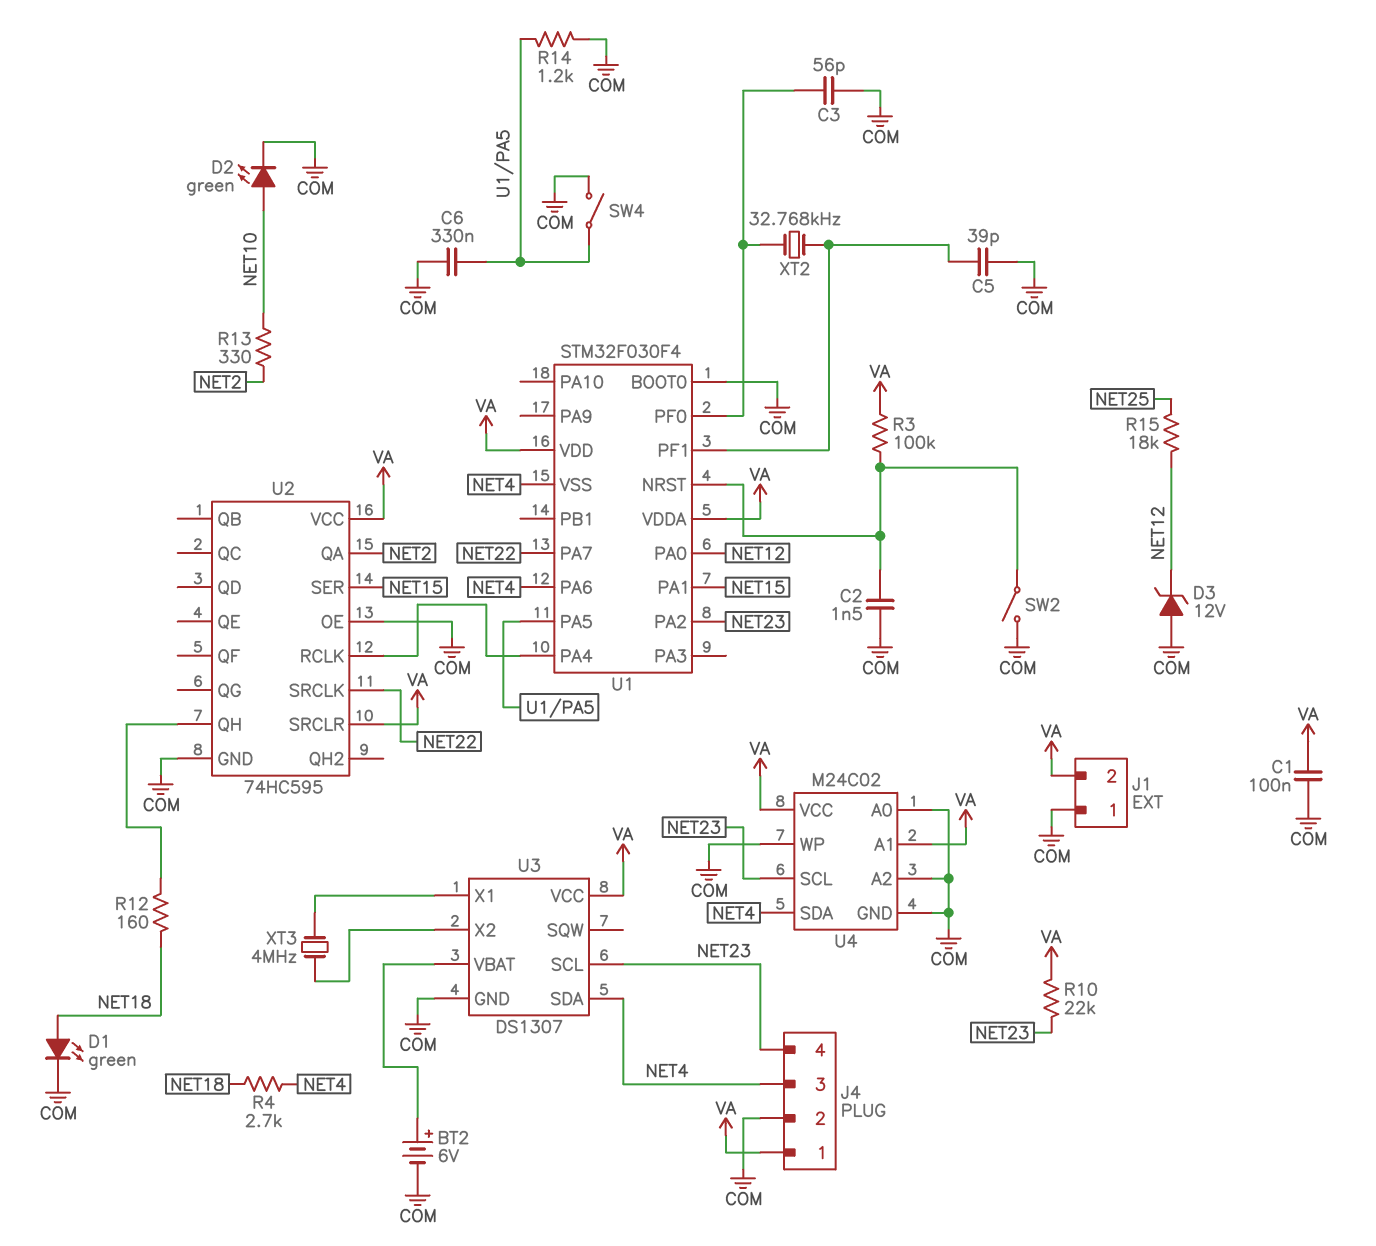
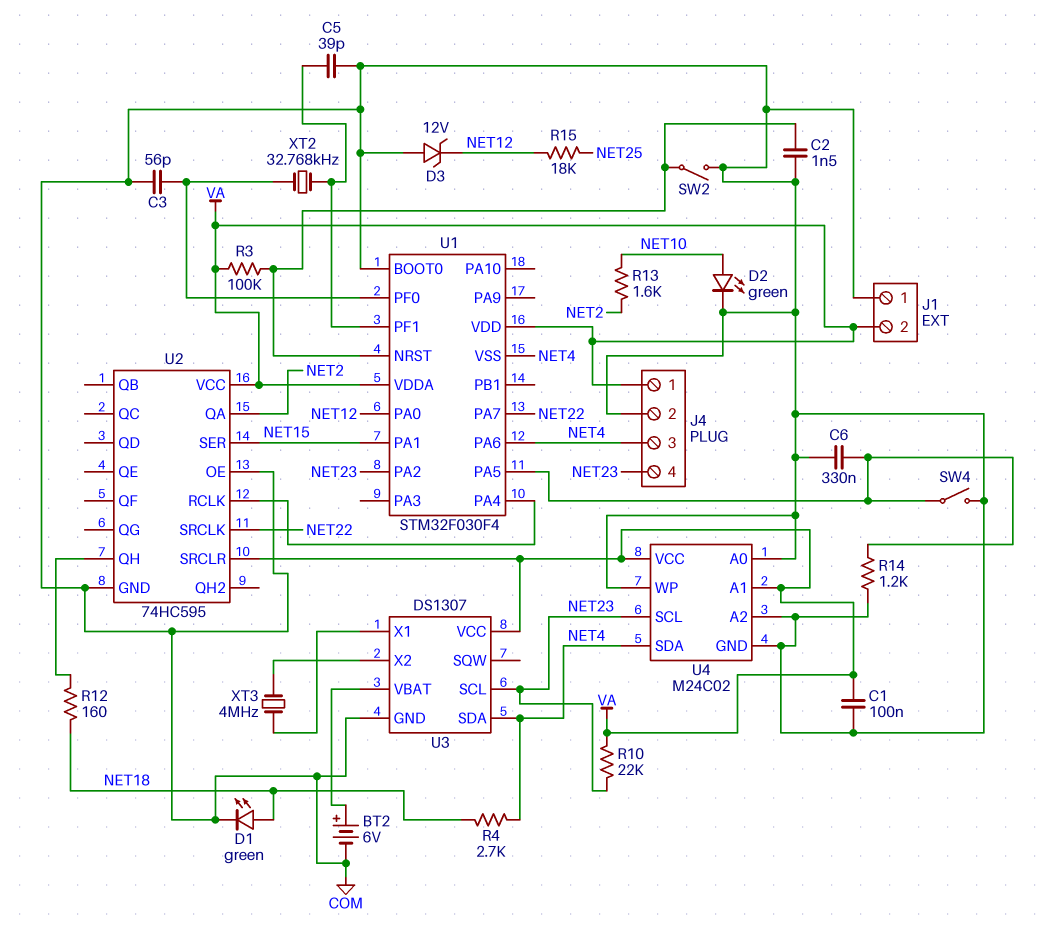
R13: 330 (NET2, NET10) -> 1.6k (NET2, NET10)

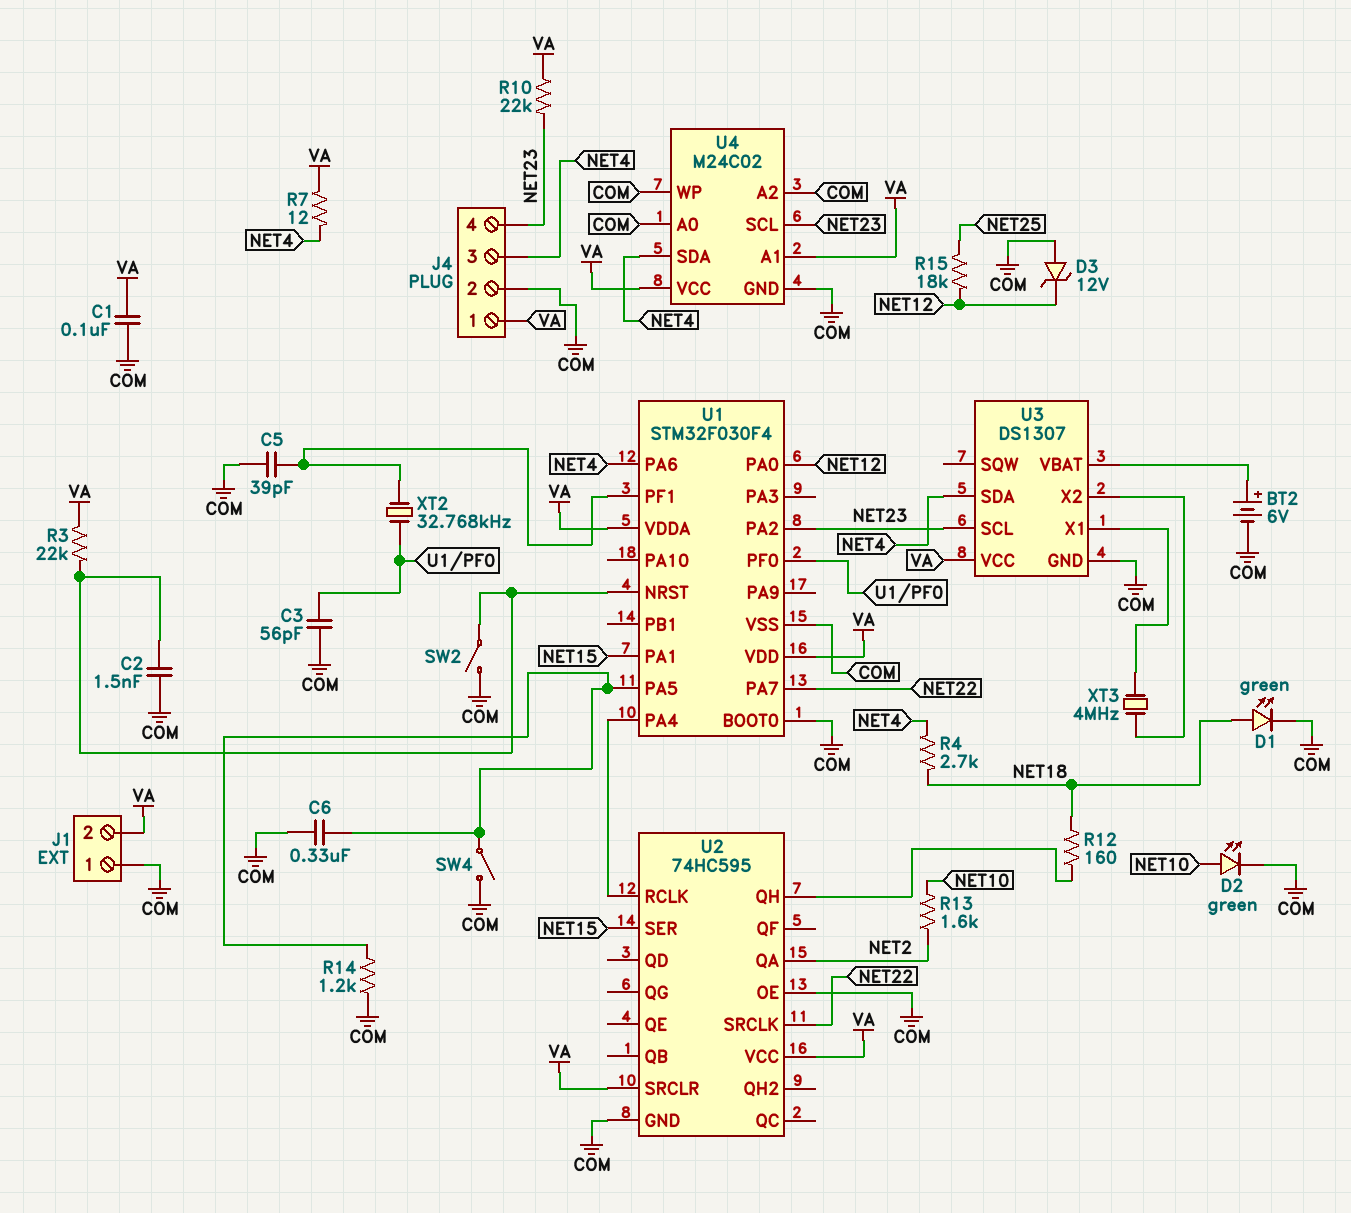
R3: 100k (U1/NRST, VA) -> 22k (U1/NRST, VA)
R7: none -> 12 (NET4, VA)
U1 pin VSS: NET4 -> COM

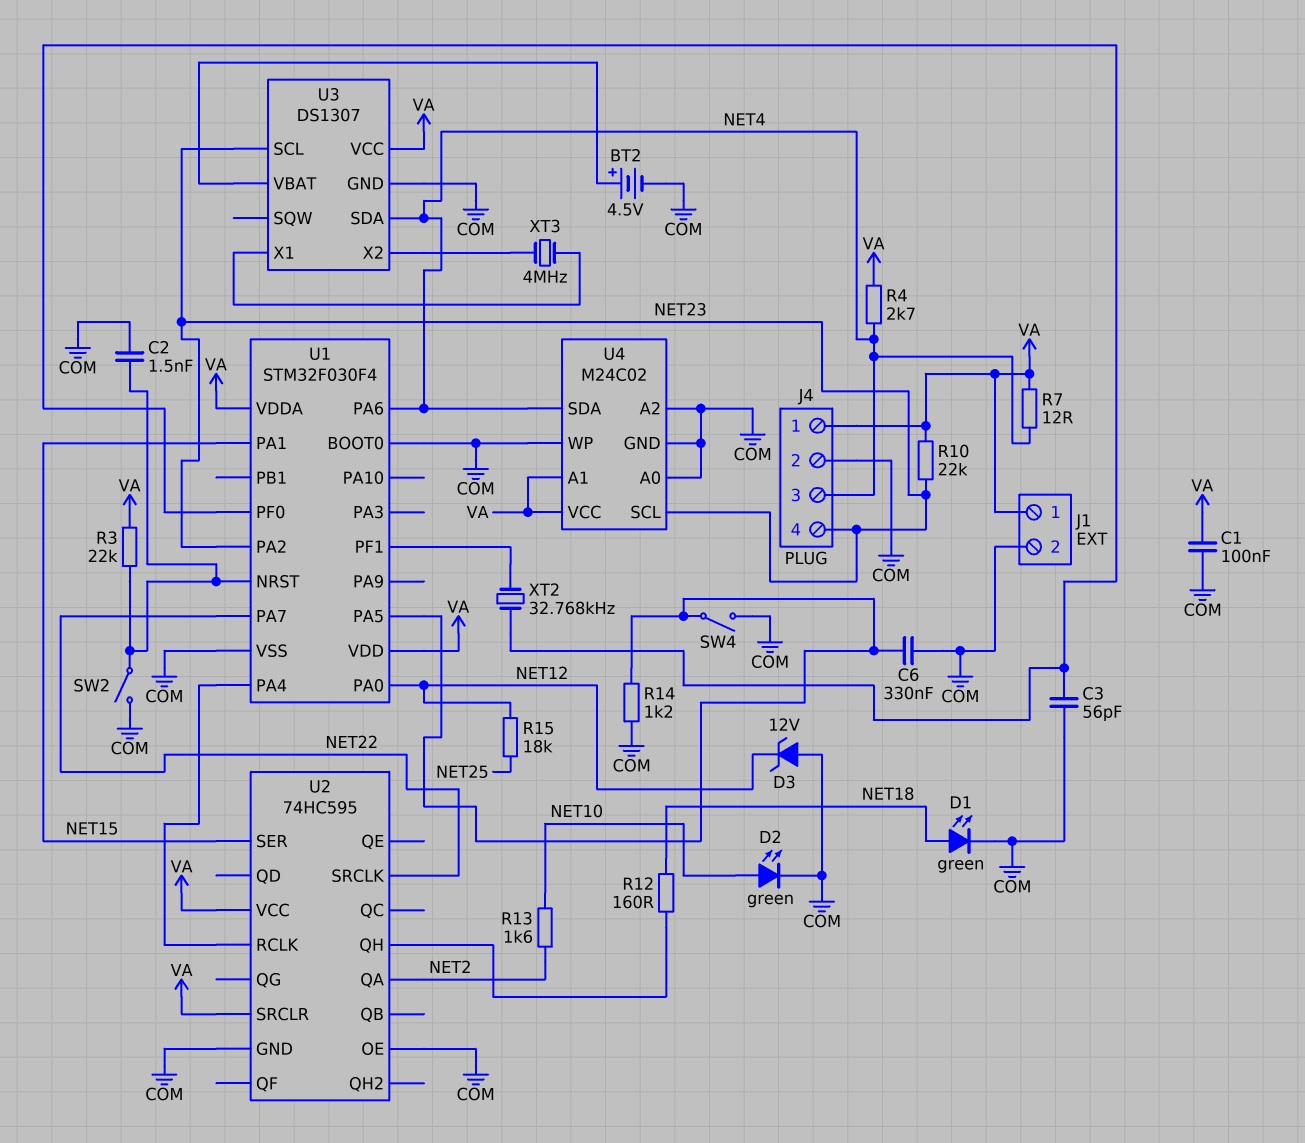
BT2: 6V (plus U3/VBAT, minus COM) -> 4.5V (plus U3/VBAT, minus COM)
C5: 39pF (COM, U1/PF1) -> none
J1 pin 1: COM -> VA
J1 pin 2: VA -> COM
R4: 2.7k (NET4, NET18) -> 2.7k (NET4, VA)

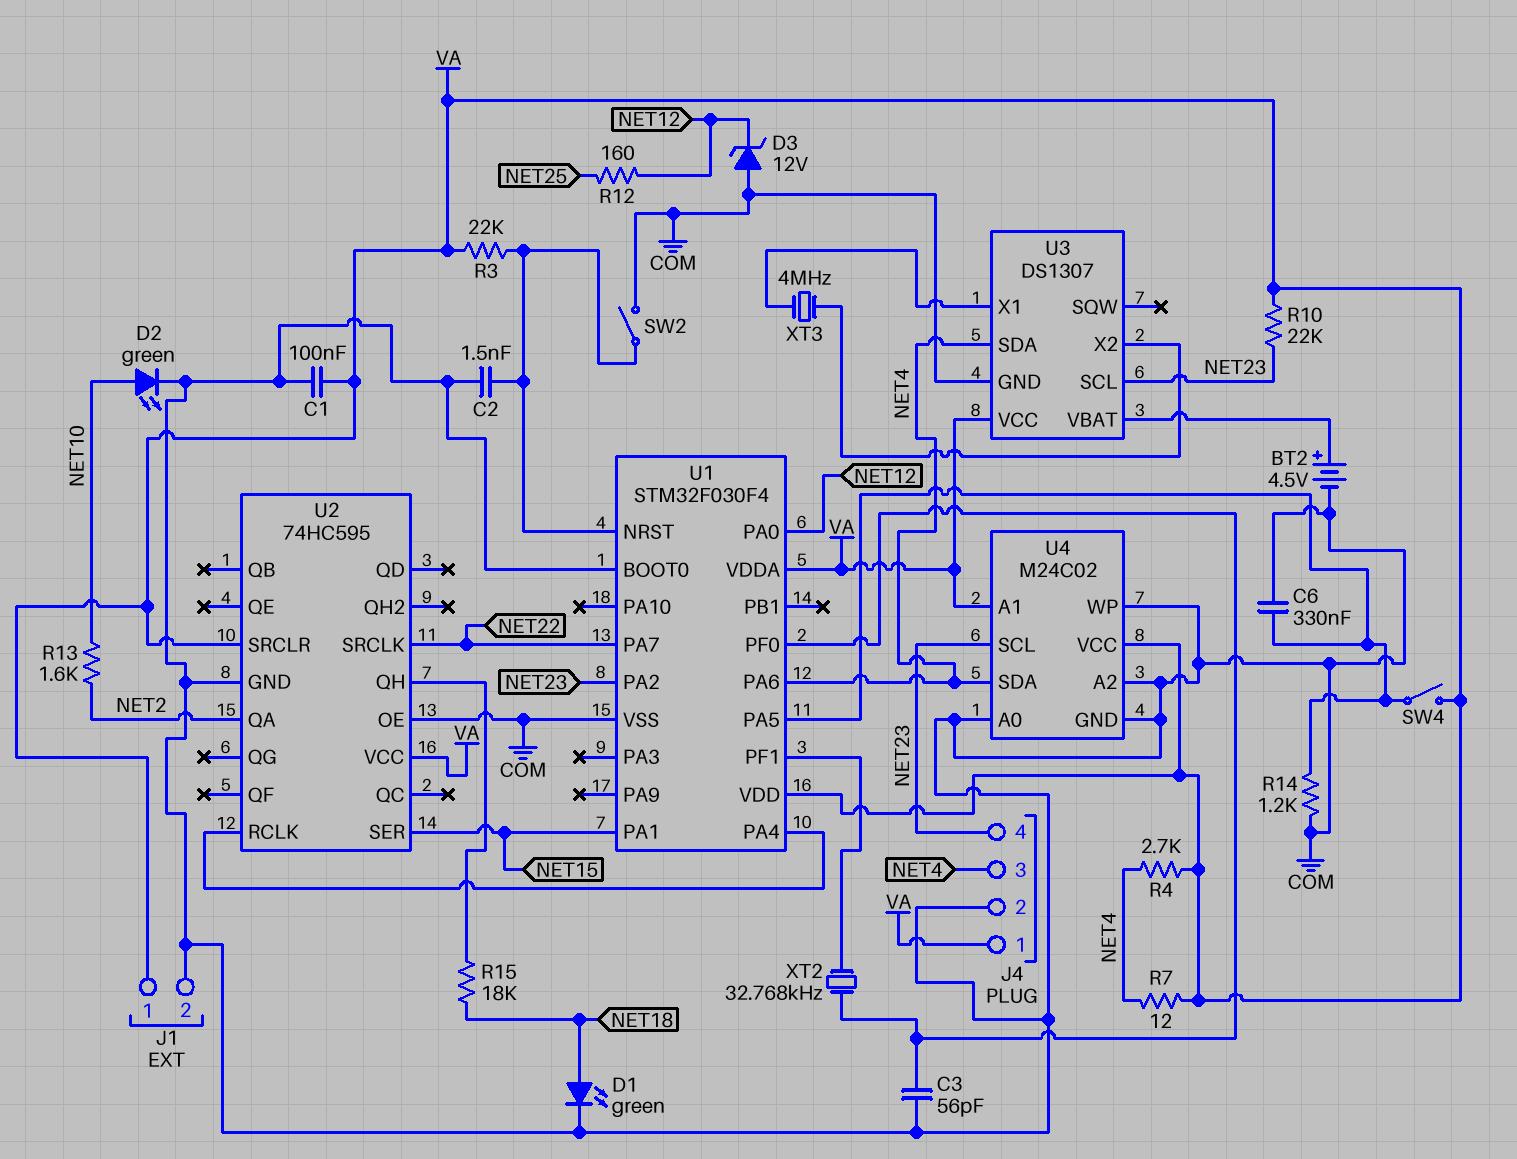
R12: 160 (NET18, U2/QH) -> 160 (NET12, NET25)
R15: 18k (NET12, NET25) -> 18k (NET18, U2/QH)
SW4: switch (COM, U1/PA5) -> switch (U1/PA5, VA)

